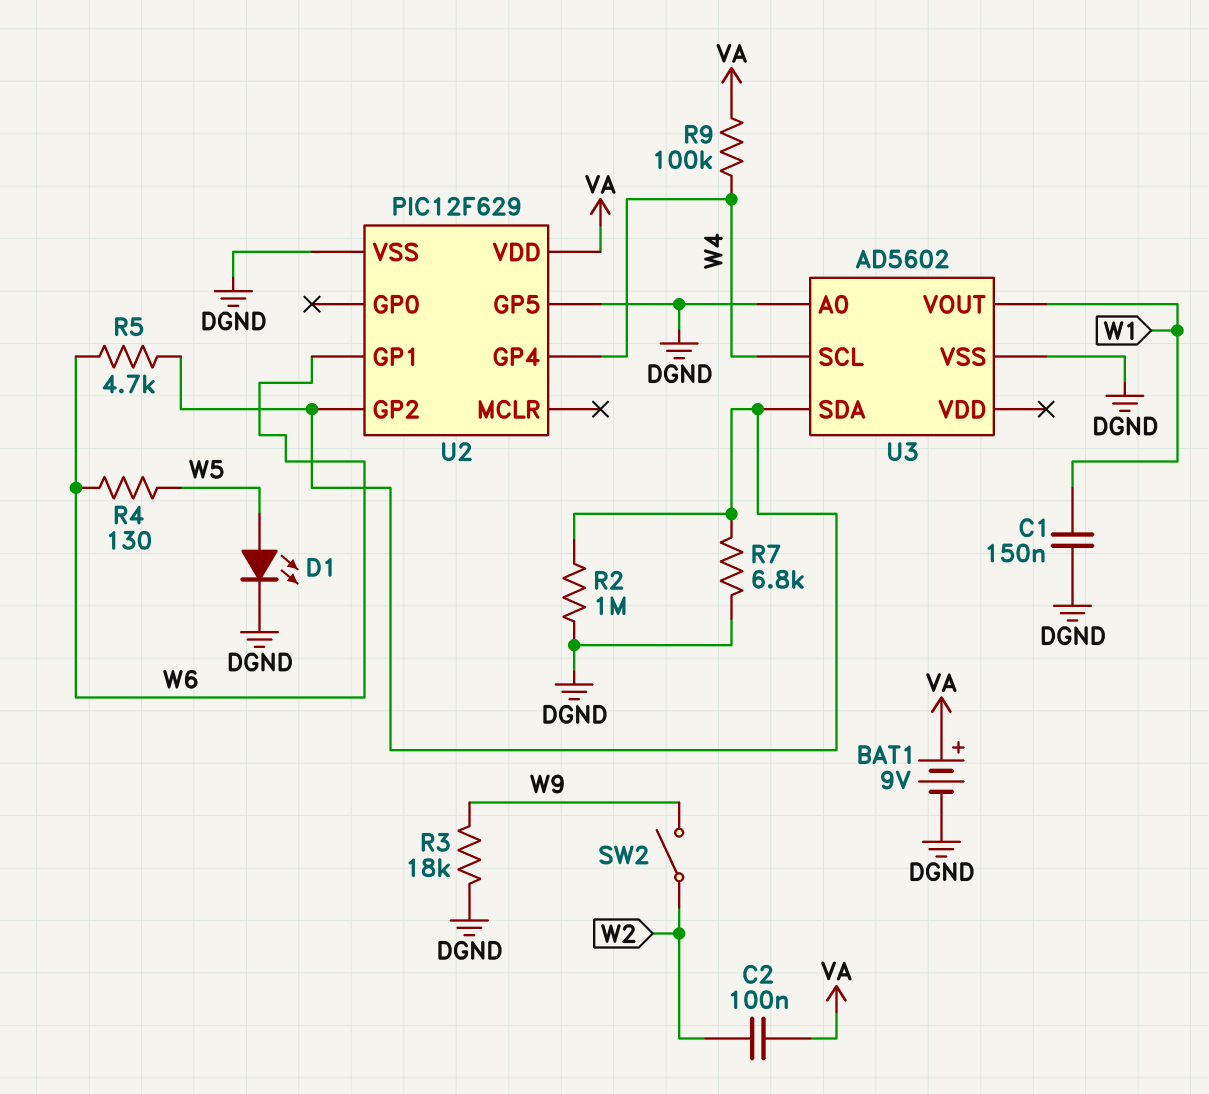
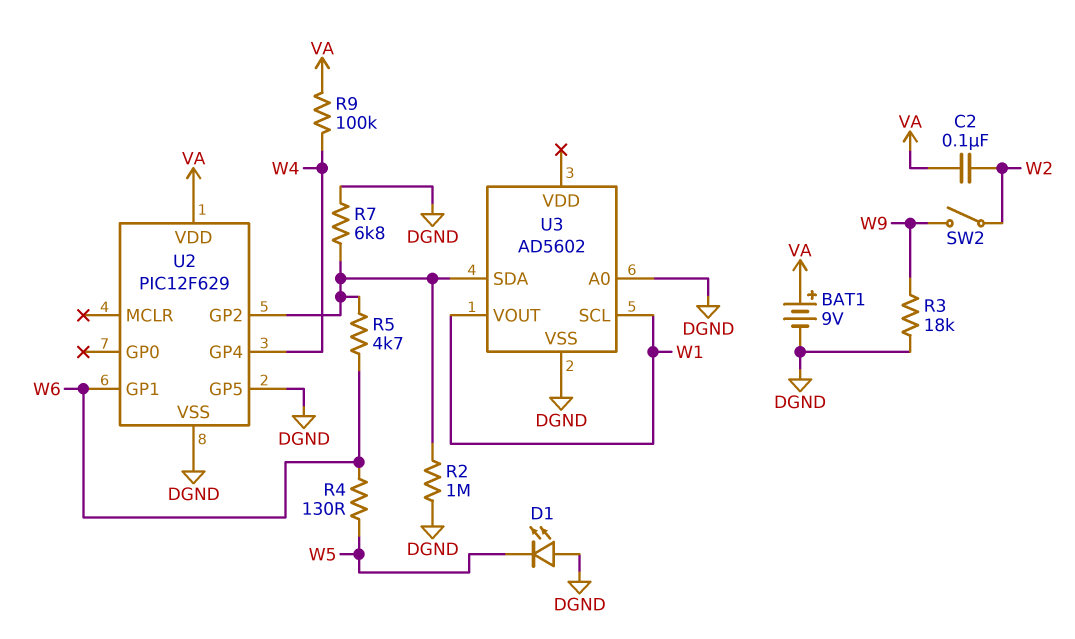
C1: 150nF (DGND, W1) -> none
D1: LED (A W5, K DGND) -> LED (A DGND, K W5)
U3 pin SCL: W4 -> W1

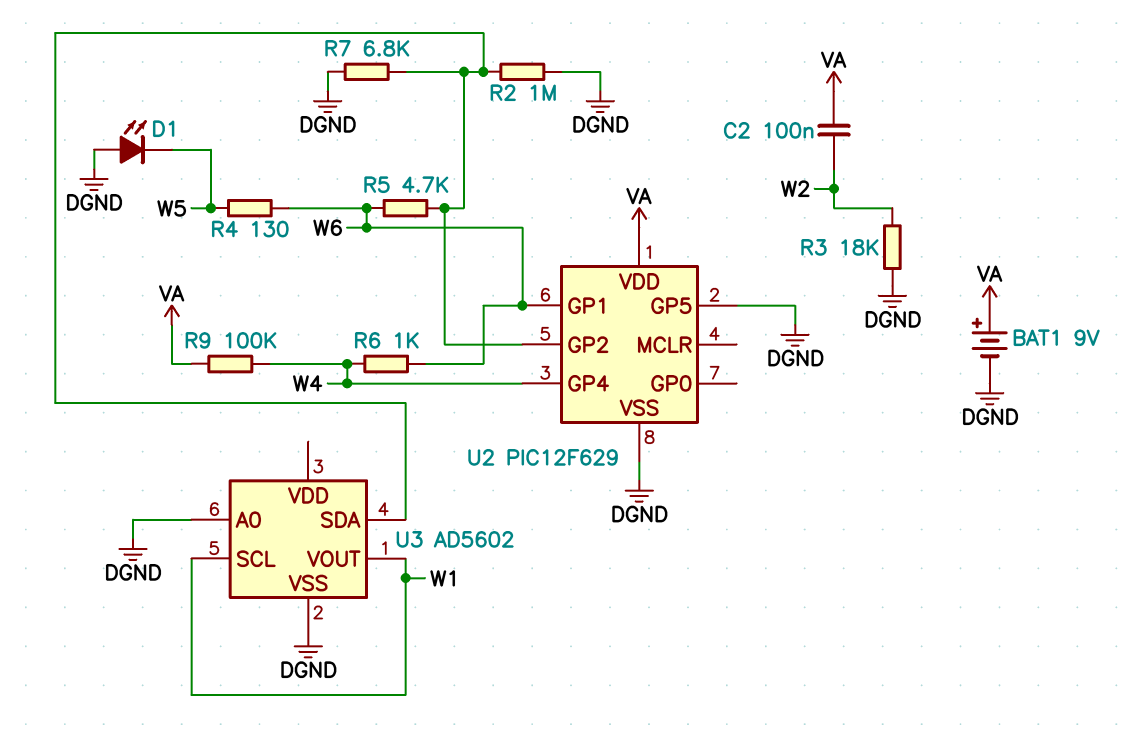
R3: 18k (DGND, W9) -> 18k (DGND, W2)
R6: none -> 1k (W4, W6)
SW2: switch (W2, W9) -> none

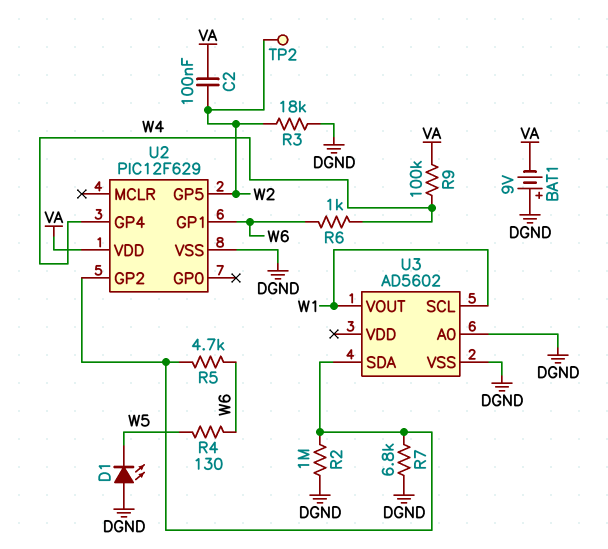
BAT1: 9V (plus VA, minus DGND) -> 9V (plus DGND, minus VA)
TP2: none -> test point (W2)
U2 pin GP5: DGND -> W2

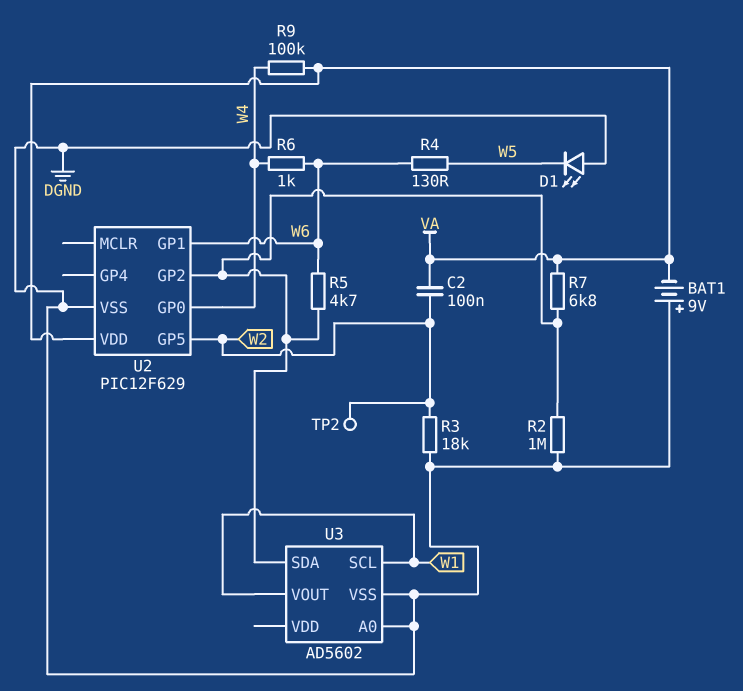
R7: 6.8k (DGND, U2/GP2) -> 6.8k (U2/GP2, VA)
U2 pin GP0: none -> W4
U2 pin GP4: W4 -> none

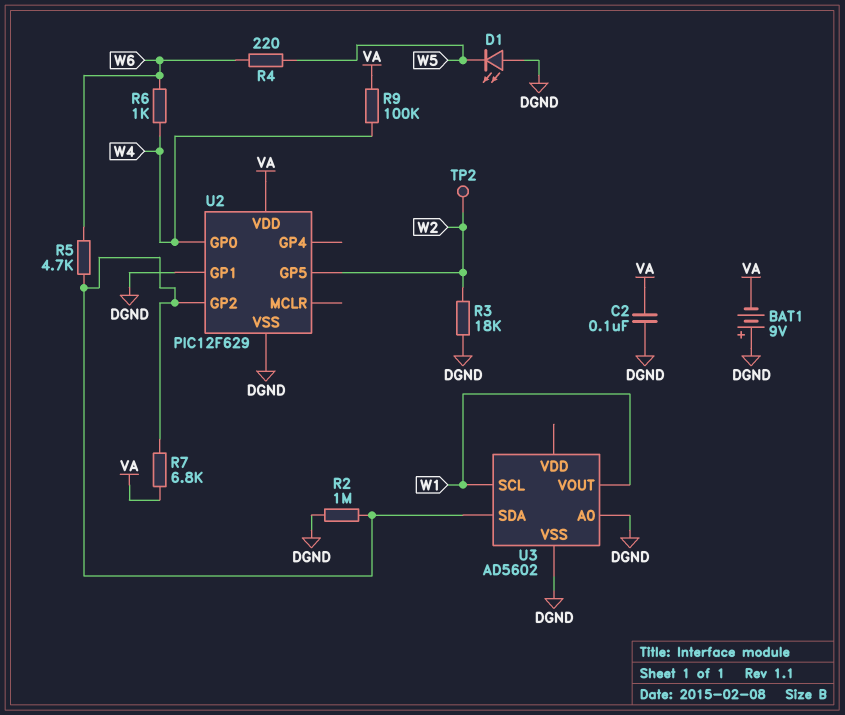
C2: 100nF (VA, W2) -> 100nF (DGND, VA)
R4: 130 (W5, W6) -> 220 (W5, W6)
U2 pin GP1: W6 -> DGND

